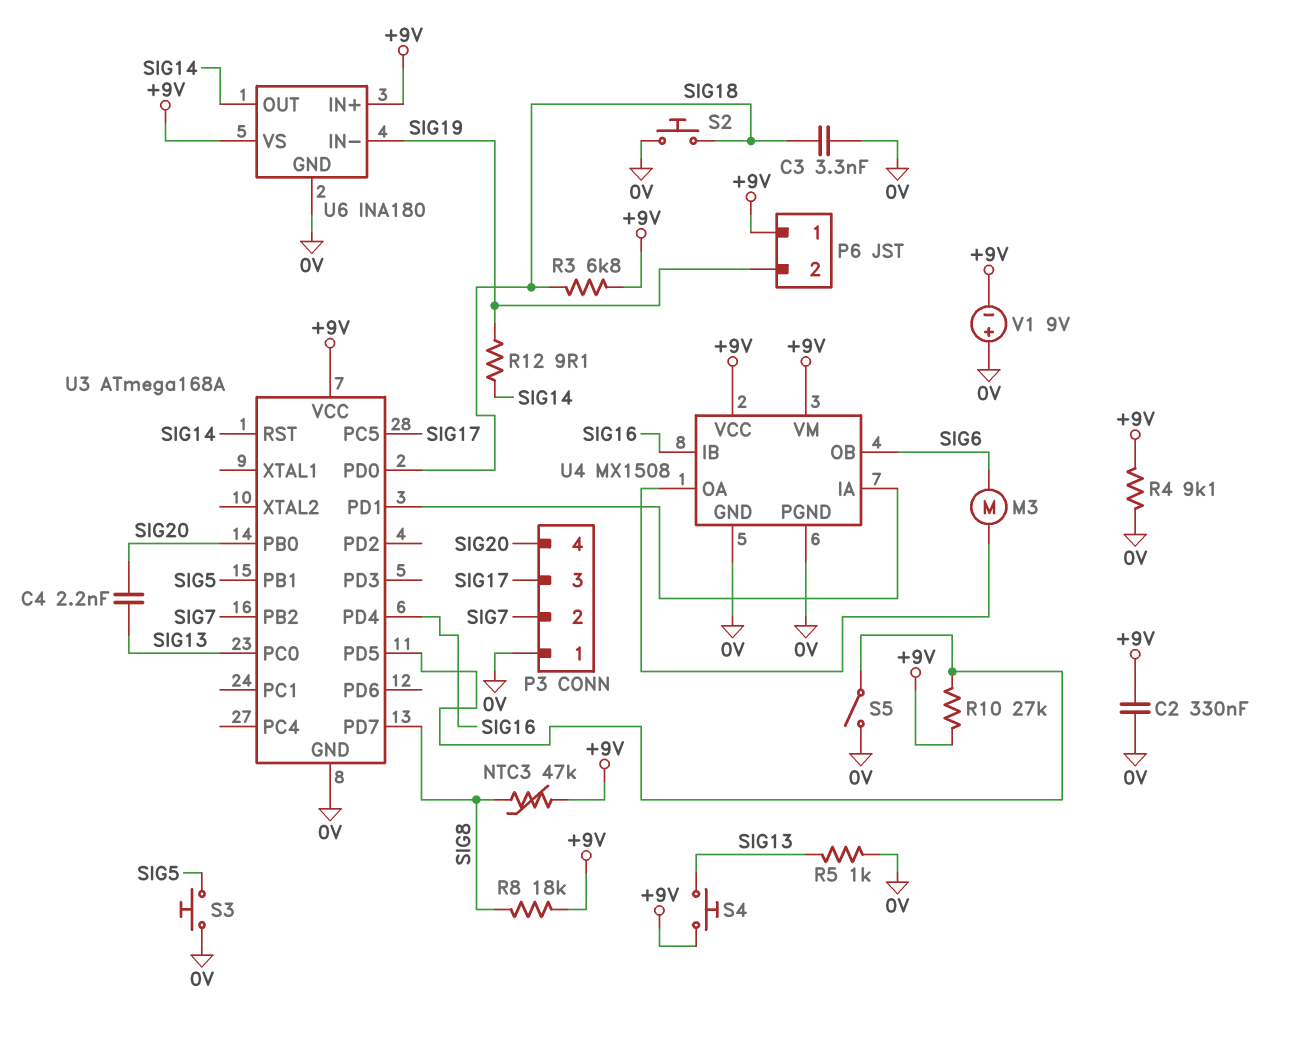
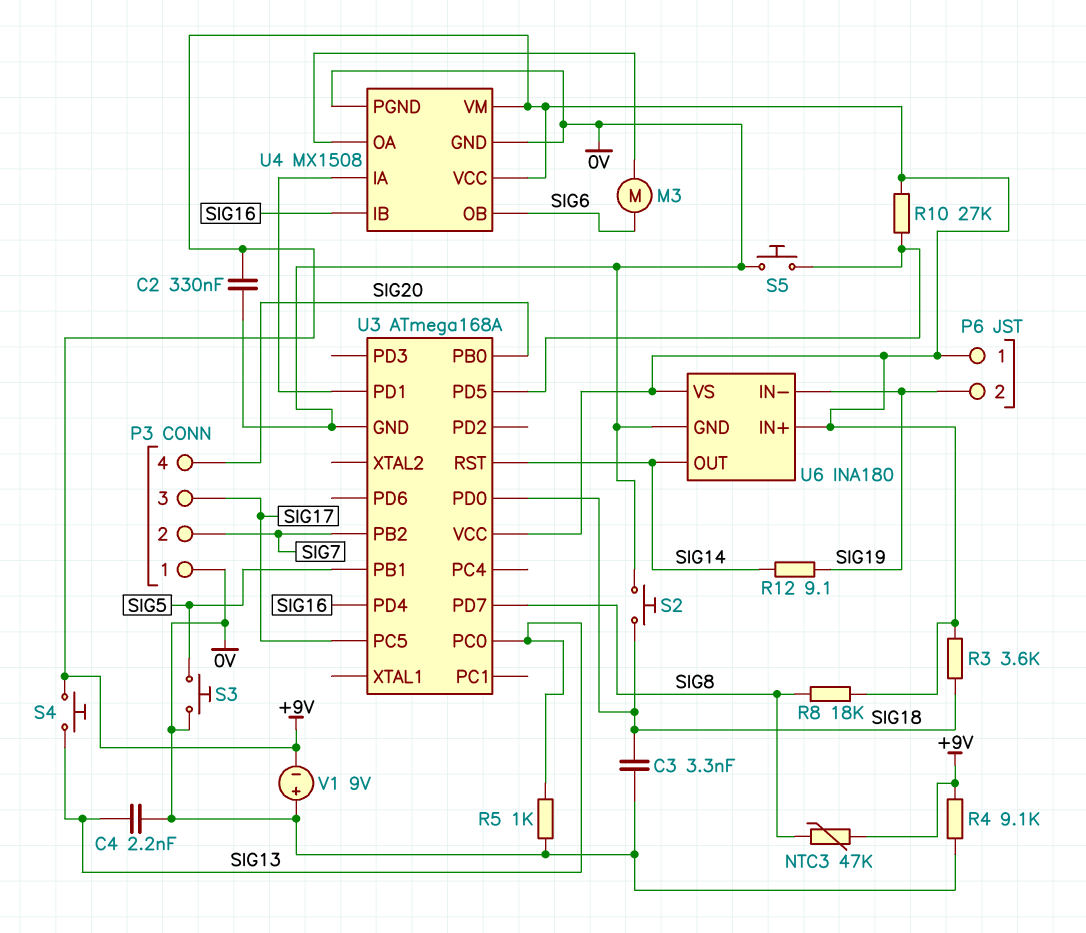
C4: 2.2nF (SIG13, SIG20) -> 2.2nF (0V, SIG13)
R3: 6.8k (+9V, SIG18) -> 3.6k (+9V, SIG18)
S5: switch (0V, U3/PD5) -> button (0V, U3/PD5)

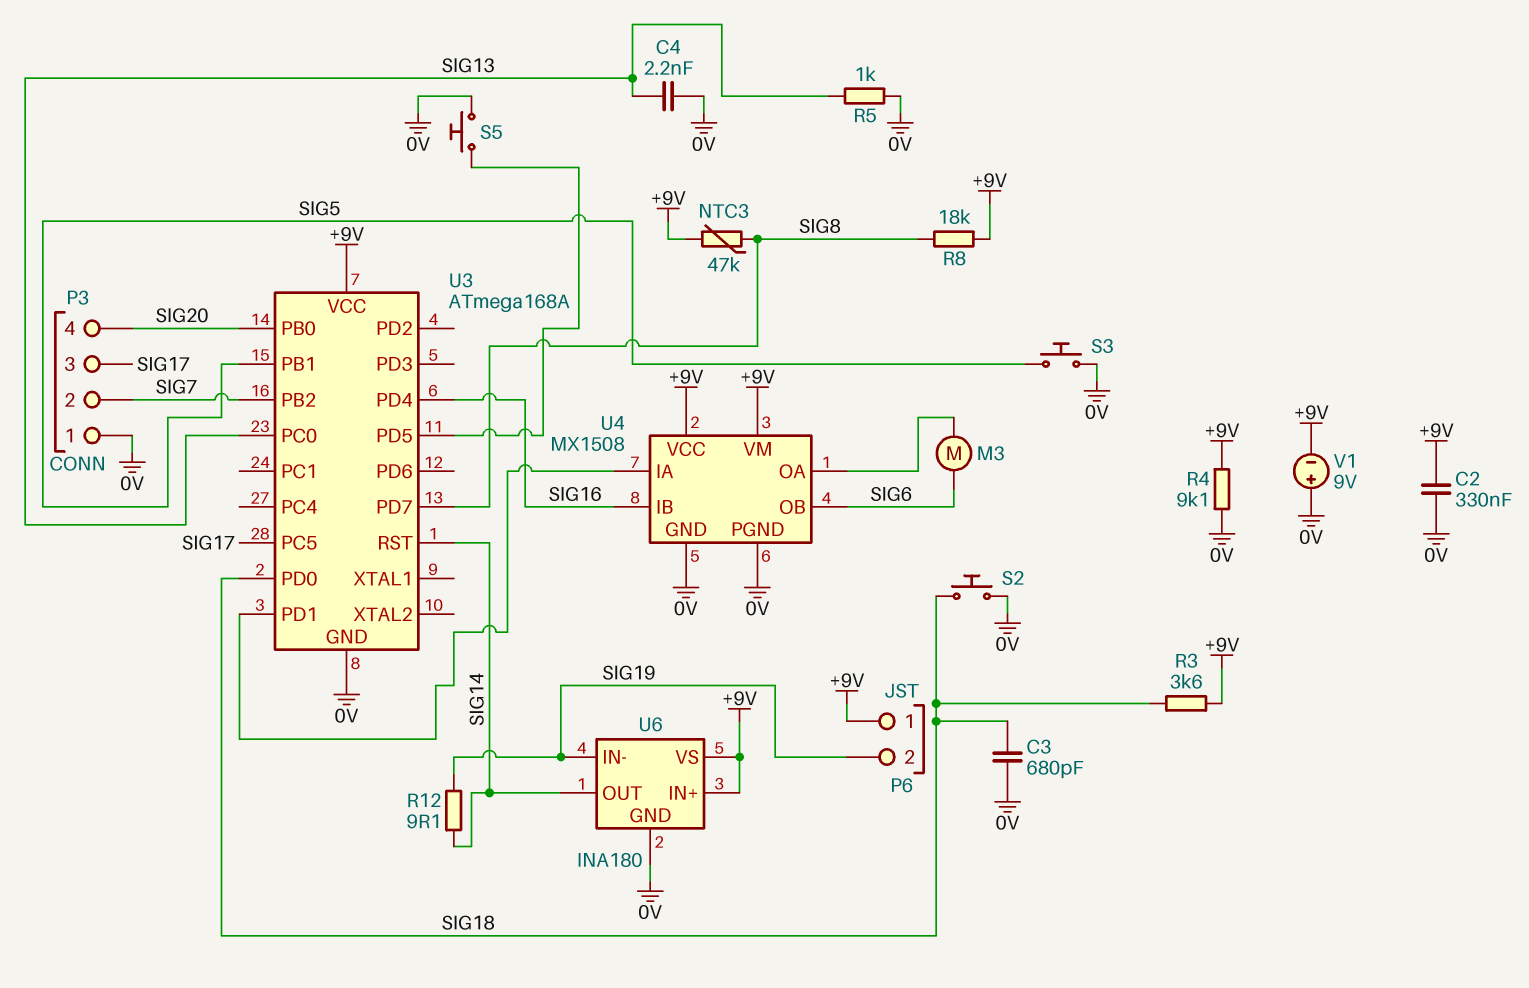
C3: 3.3nF (0V, SIG18) -> 680pF (0V, SIG18)
R10: 27k (+9V, U3/PD5) -> none
S4: button (+9V, SIG13) -> none

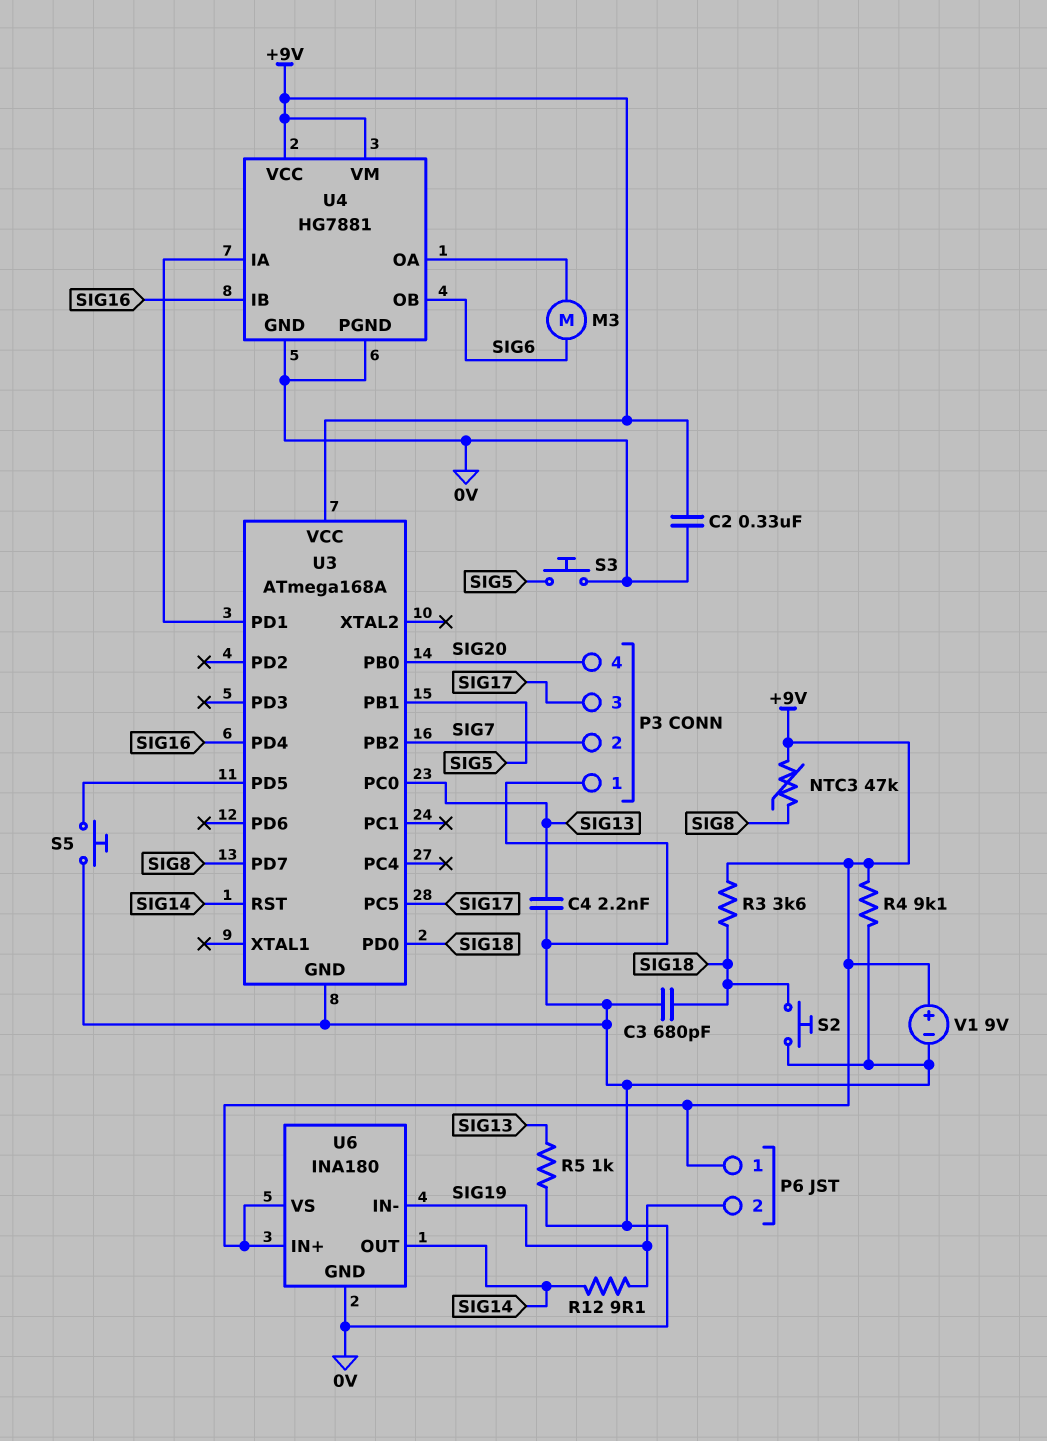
R8: 18k (+9V, SIG8) -> none
U4: MX1508 -> HG7881
V1: 9V (plus 0V, minus +9V) -> 9V (plus +9V, minus 0V)

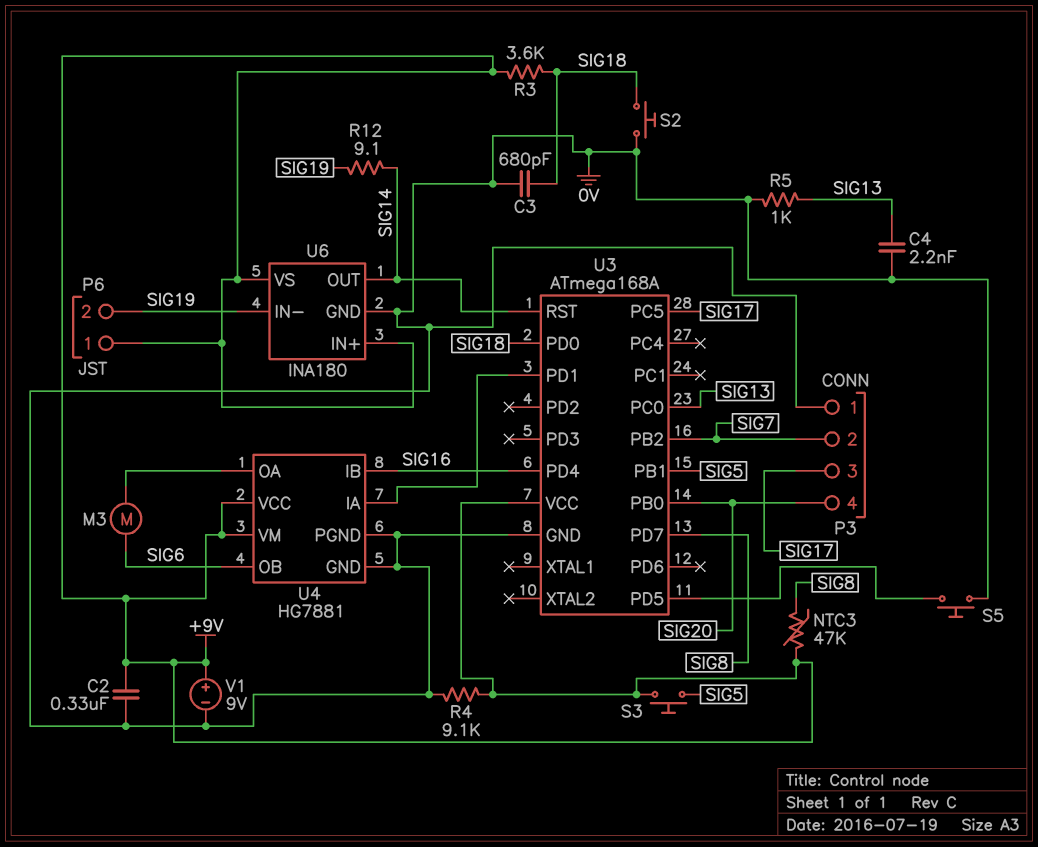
S3: button (0V, SIG5) -> button (+9V, SIG5)

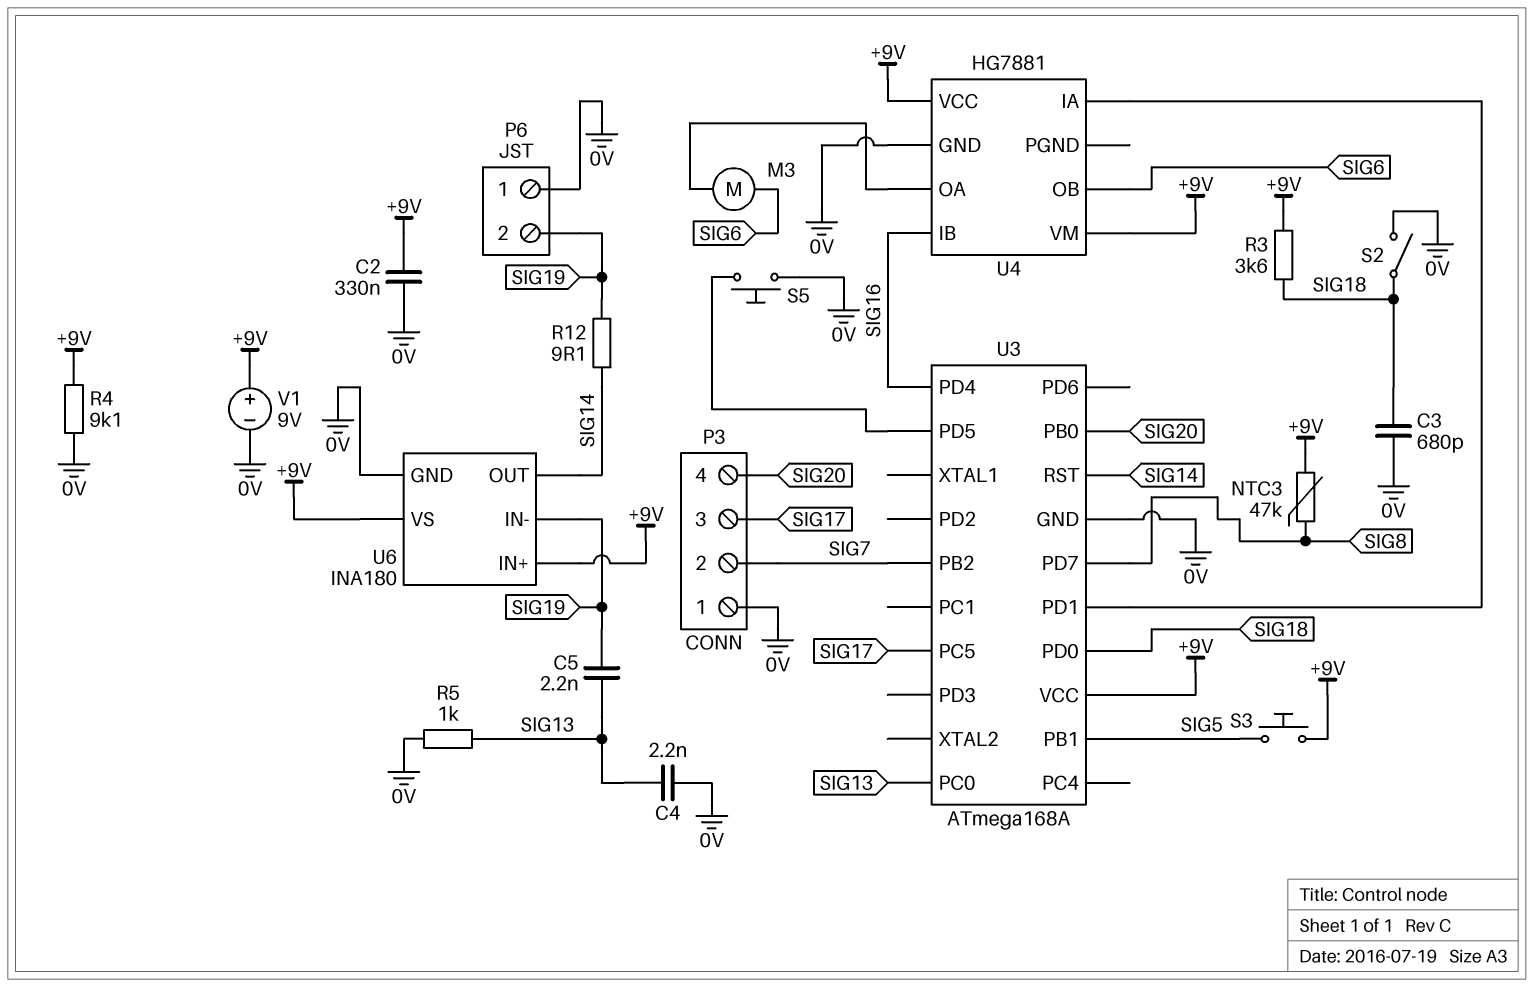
C5: none -> 2.2nF (SIG13, SIG19)
P6 pin 1: +9V -> 0V
S2: button (0V, SIG18) -> switch (0V, SIG18)
U4 pin PGND: 0V -> none

